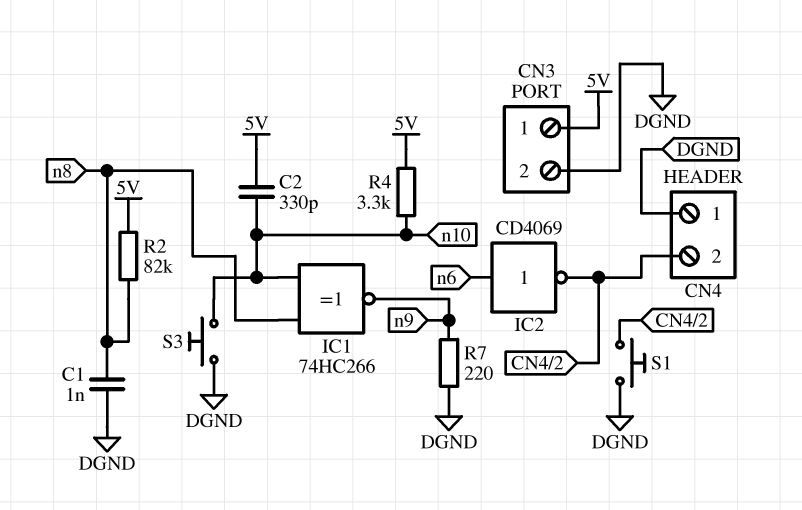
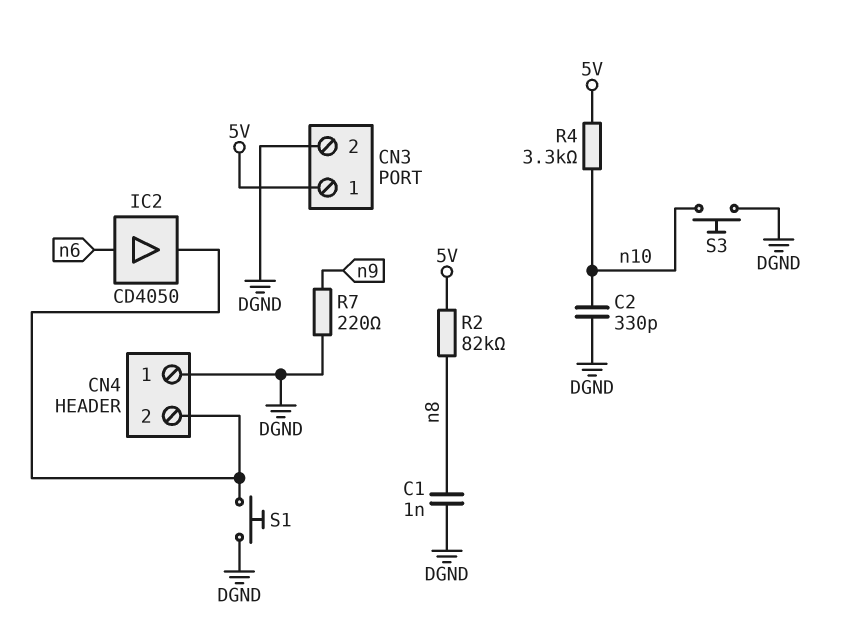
C2: 330pF (5V, n10) -> 330pF (DGND, n10)
IC1: XNOR 74HC266 (in n8, in n10, out n9) -> none
IC2: NOT CD4069 (in n6, out CN4/2) -> buffer CD4050 (in n6, out CN4/2)

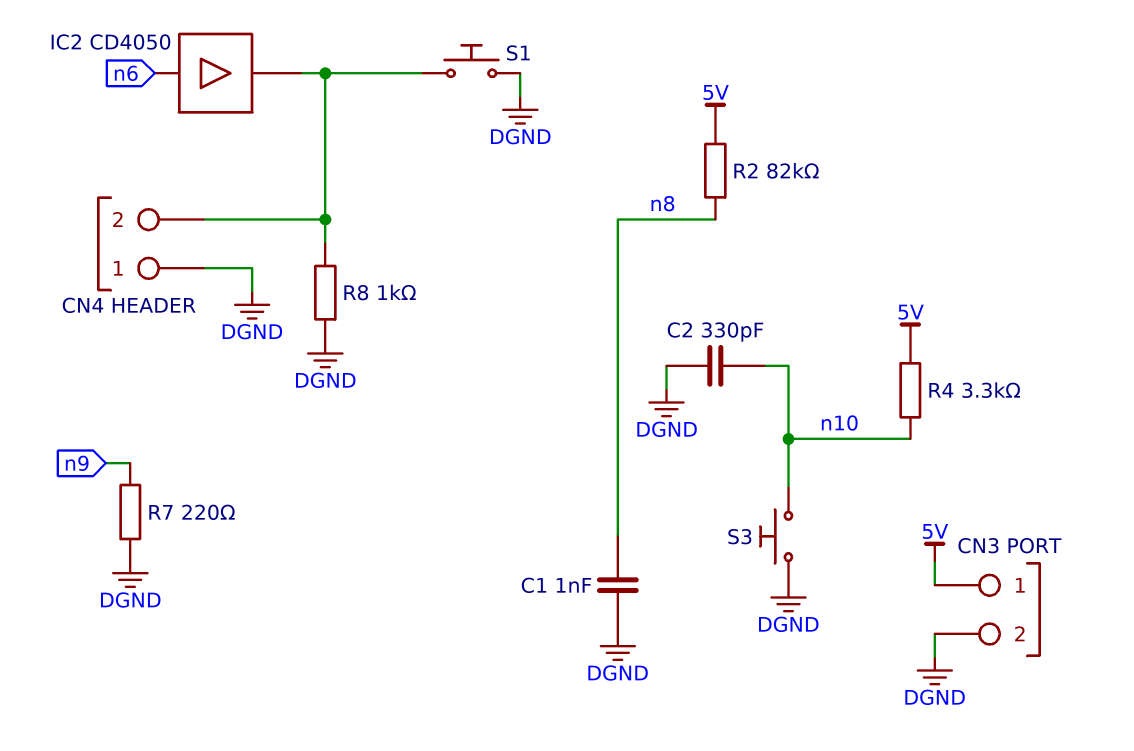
R8: none -> 1k (CN4/2, DGND)

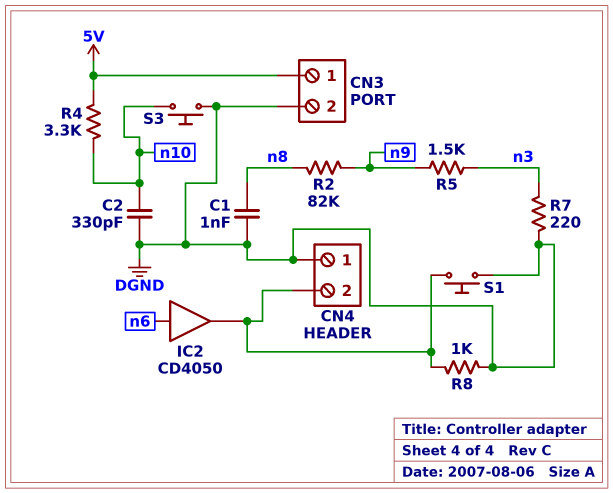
R2: 82k (5V, n8) -> 82k (n8, n9)
R5: none -> 1.5k (n3, n9)
R7: 220 (DGND, n9) -> 220 (DGND, n3)

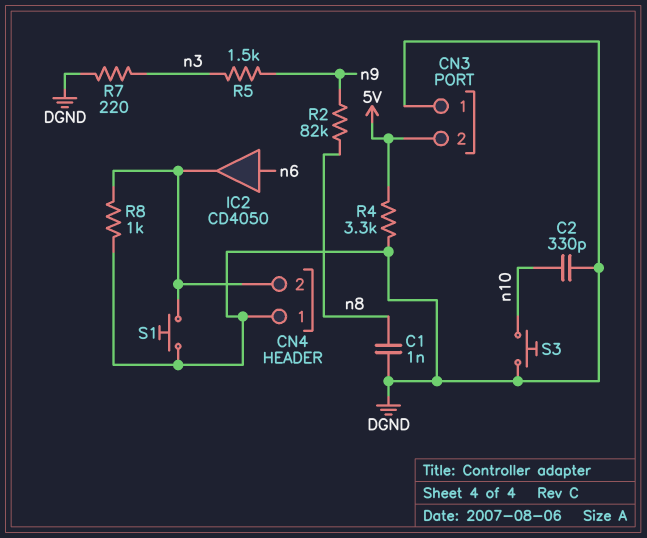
CN3 pin 1: 5V -> DGND
CN3 pin 2: DGND -> 5V
R4: 3.3k (5V, n10) -> 3.3k (5V, DGND)

